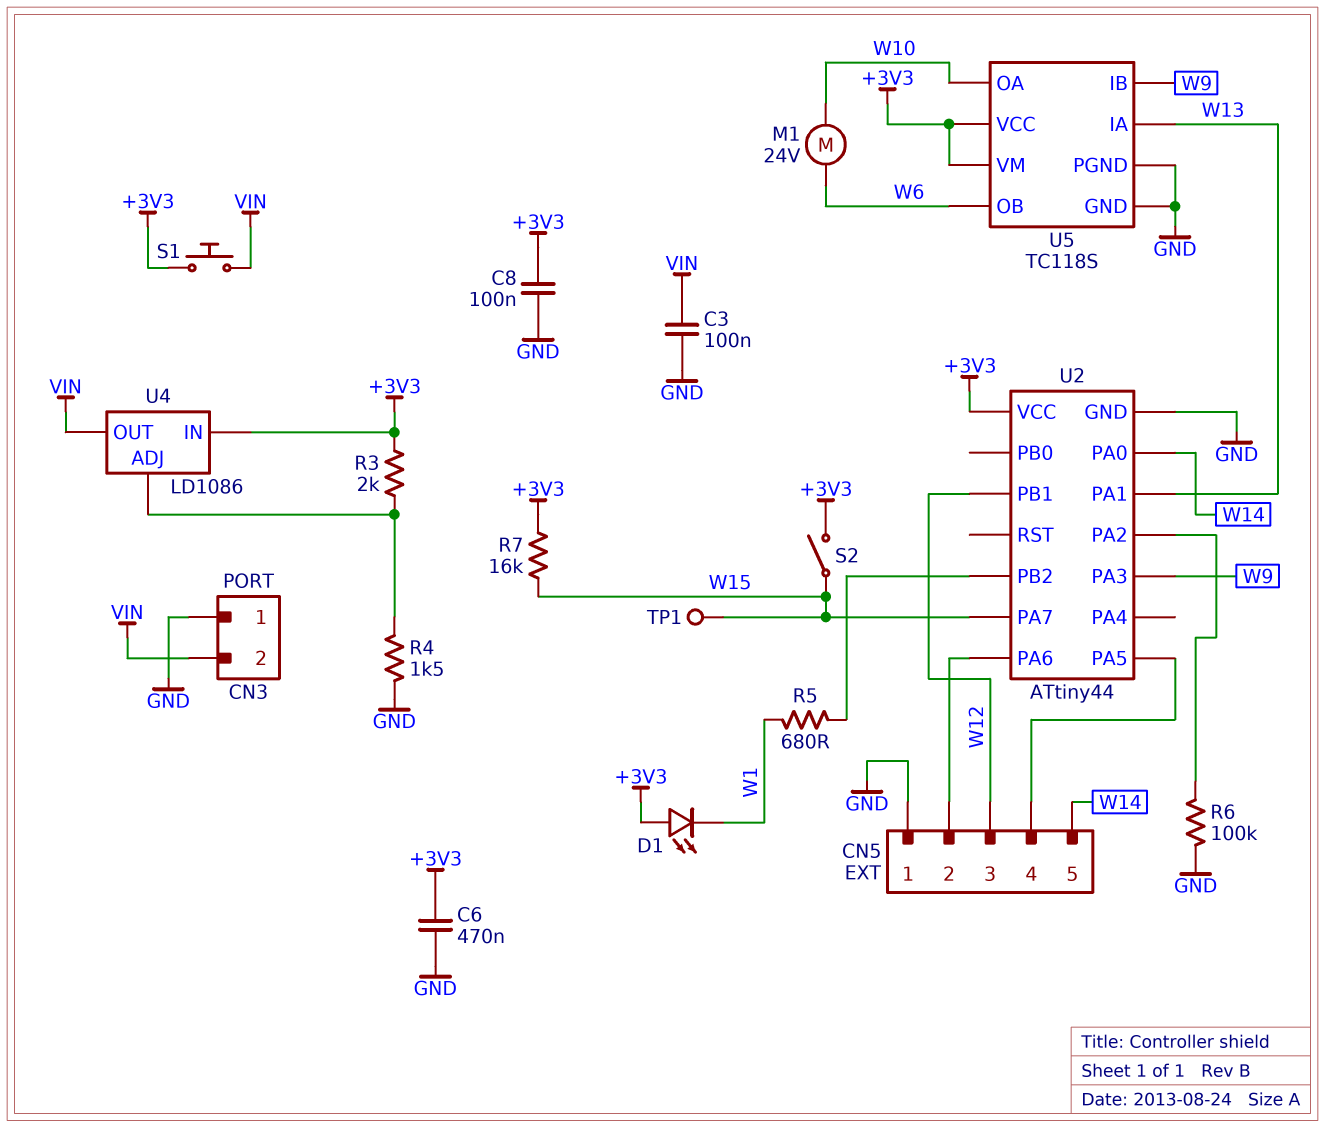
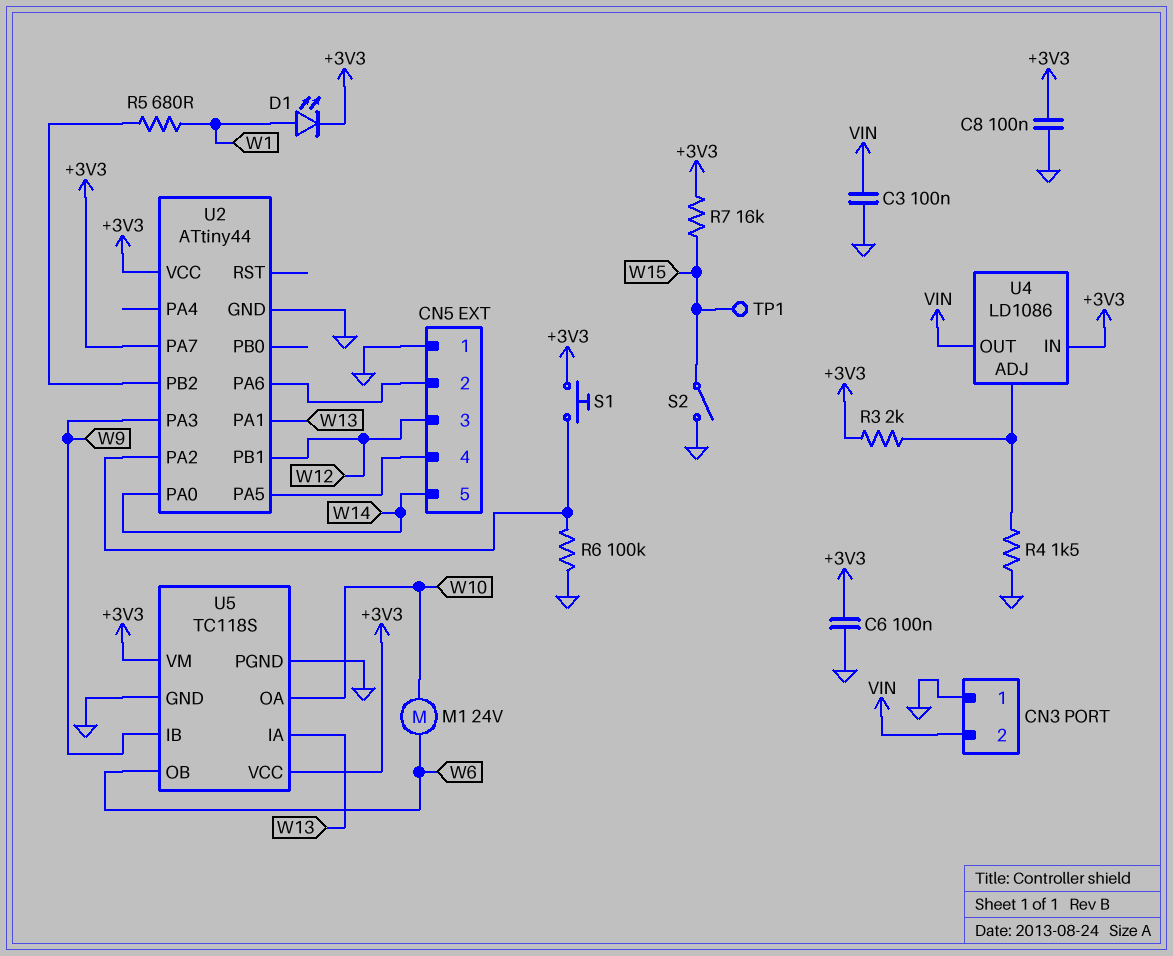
C6: 470nF (+3V3, GND) -> 100nF (+3V3, GND)
D1: LED (A +3V3, K W1) -> LED (A W1, K +3V3)
S1: button (+3V3, VIN) -> button (+3V3, U2/PA2)
S2: switch (+3V3, W15) -> switch (GND, W15)
U2 pin PA7: W15 -> +3V3

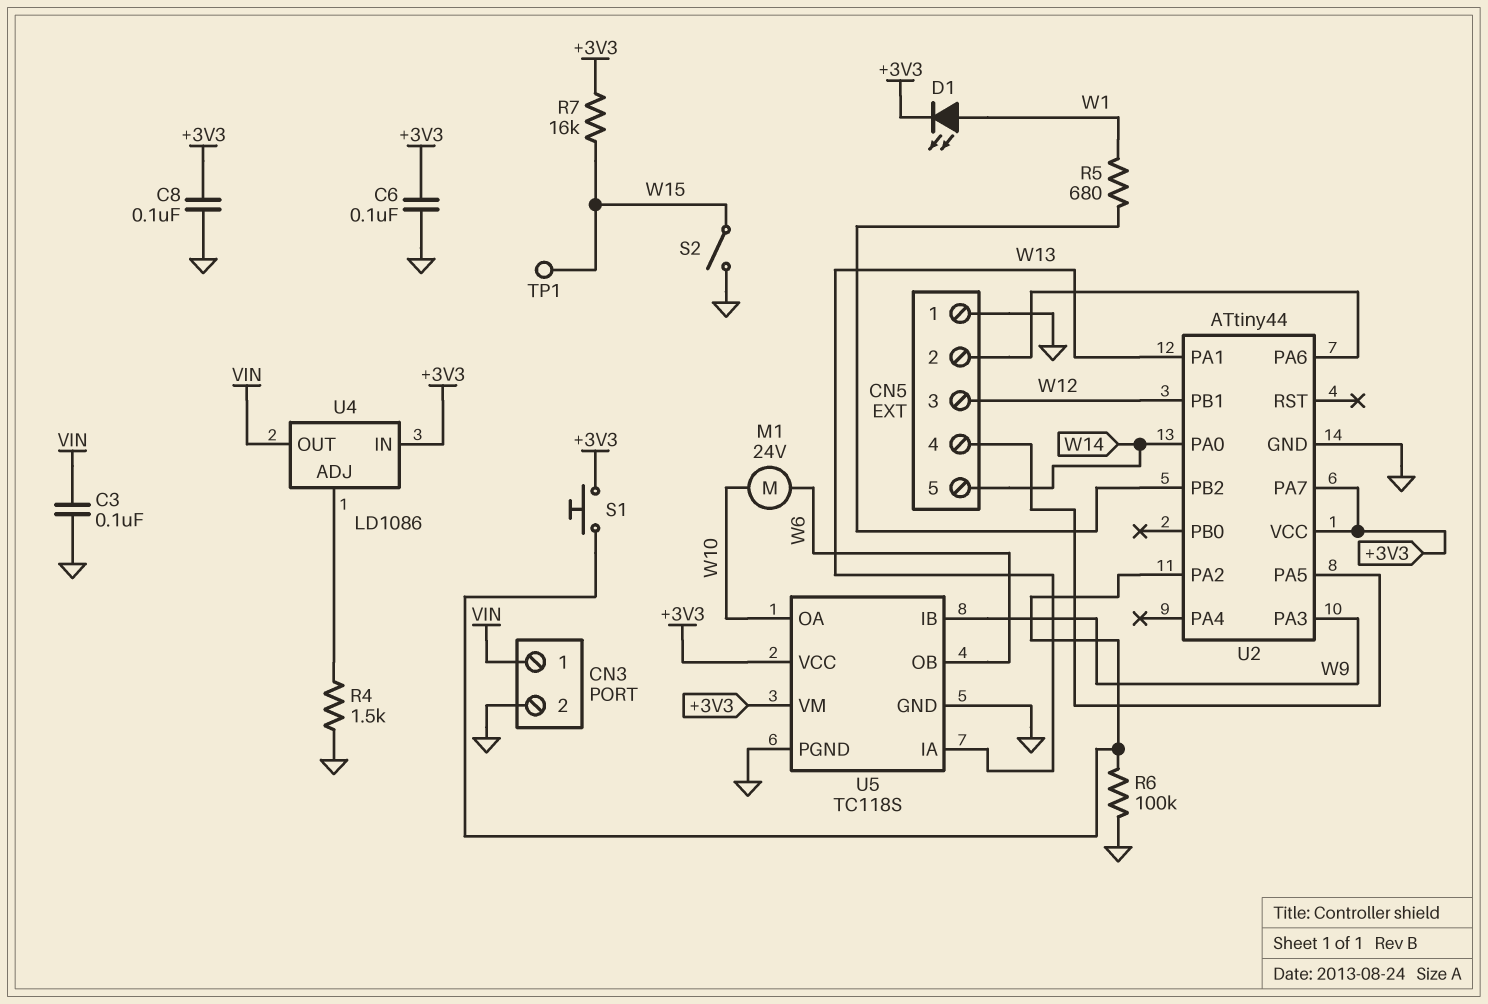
CN3 pin 1: GND -> VIN
CN3 pin 2: VIN -> GND
R3: 2k (+3V3, U4/ADJ) -> none

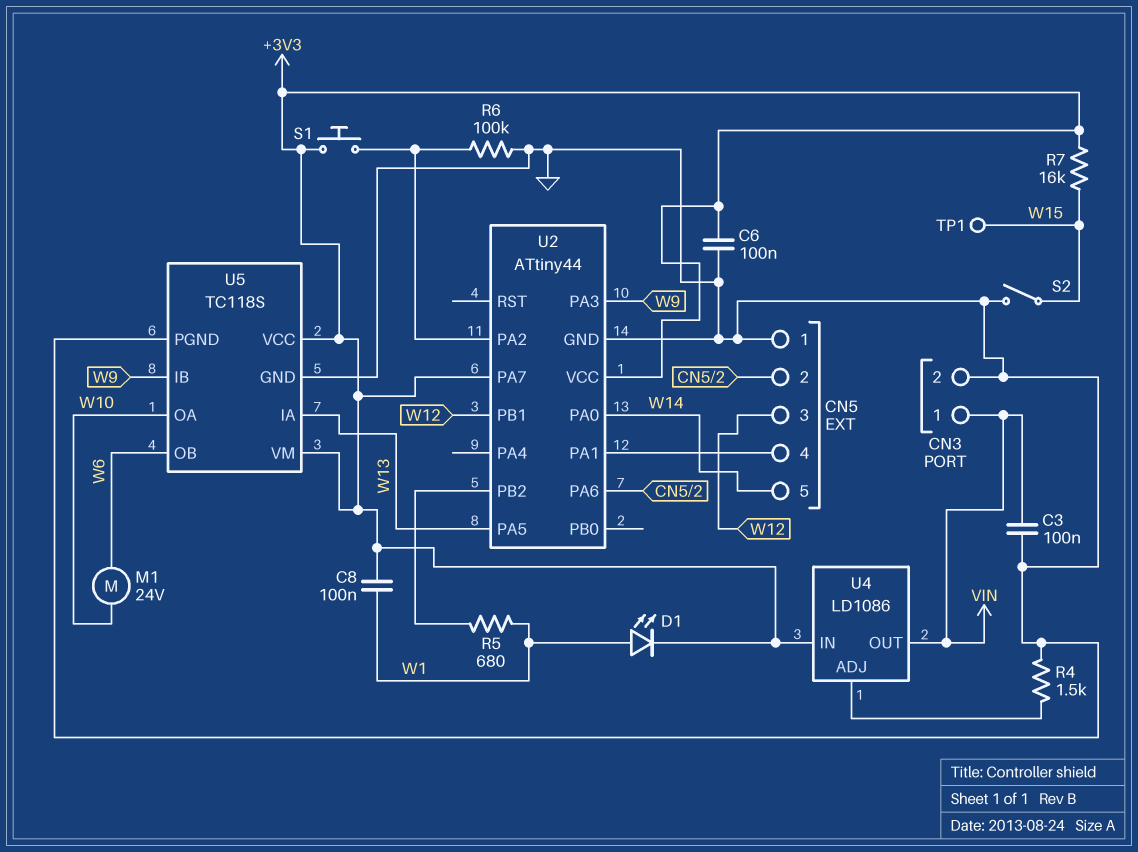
C8: 100nF (+3V3, GND) -> 100nF (+3V3, W1)
U2 pin PA1: W13 -> CN5/4
U2 pin PA5: CN5/4 -> W13

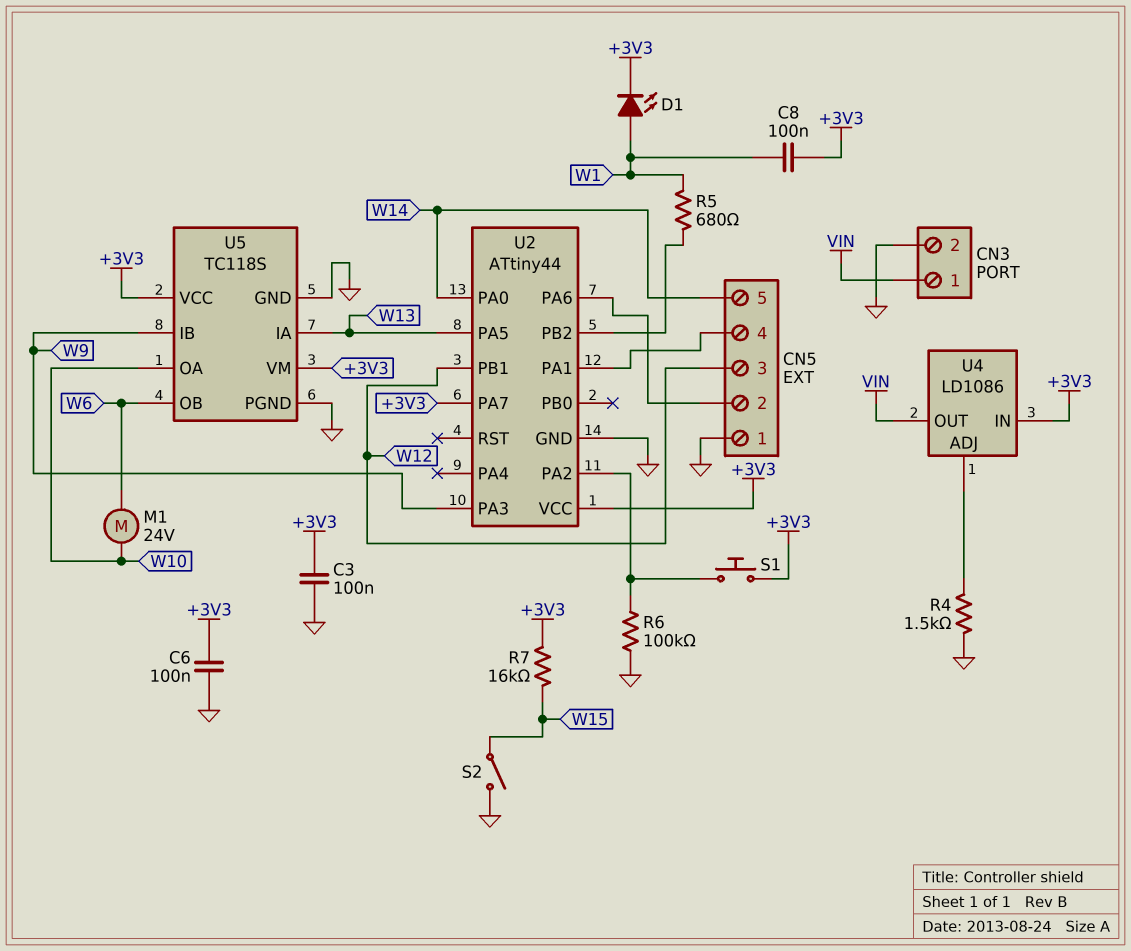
C3: 100nF (GND, VIN) -> 100nF (+3V3, GND)
TP1: test point (W15) -> none

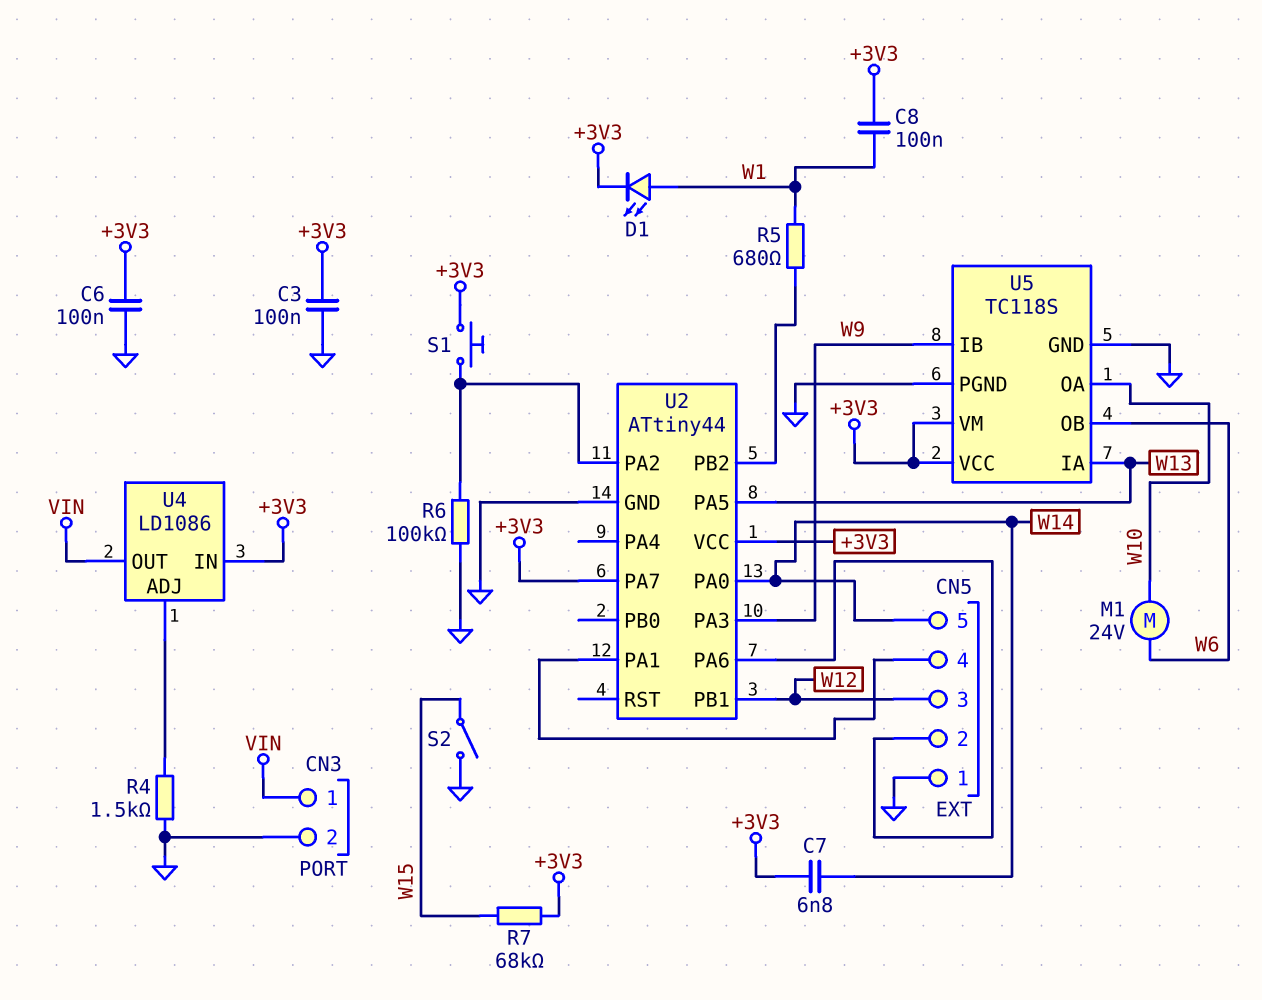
C7: none -> 6.8nF (+3V3, W14)
R7: 16k (+3V3, W15) -> 68k (+3V3, W15)

